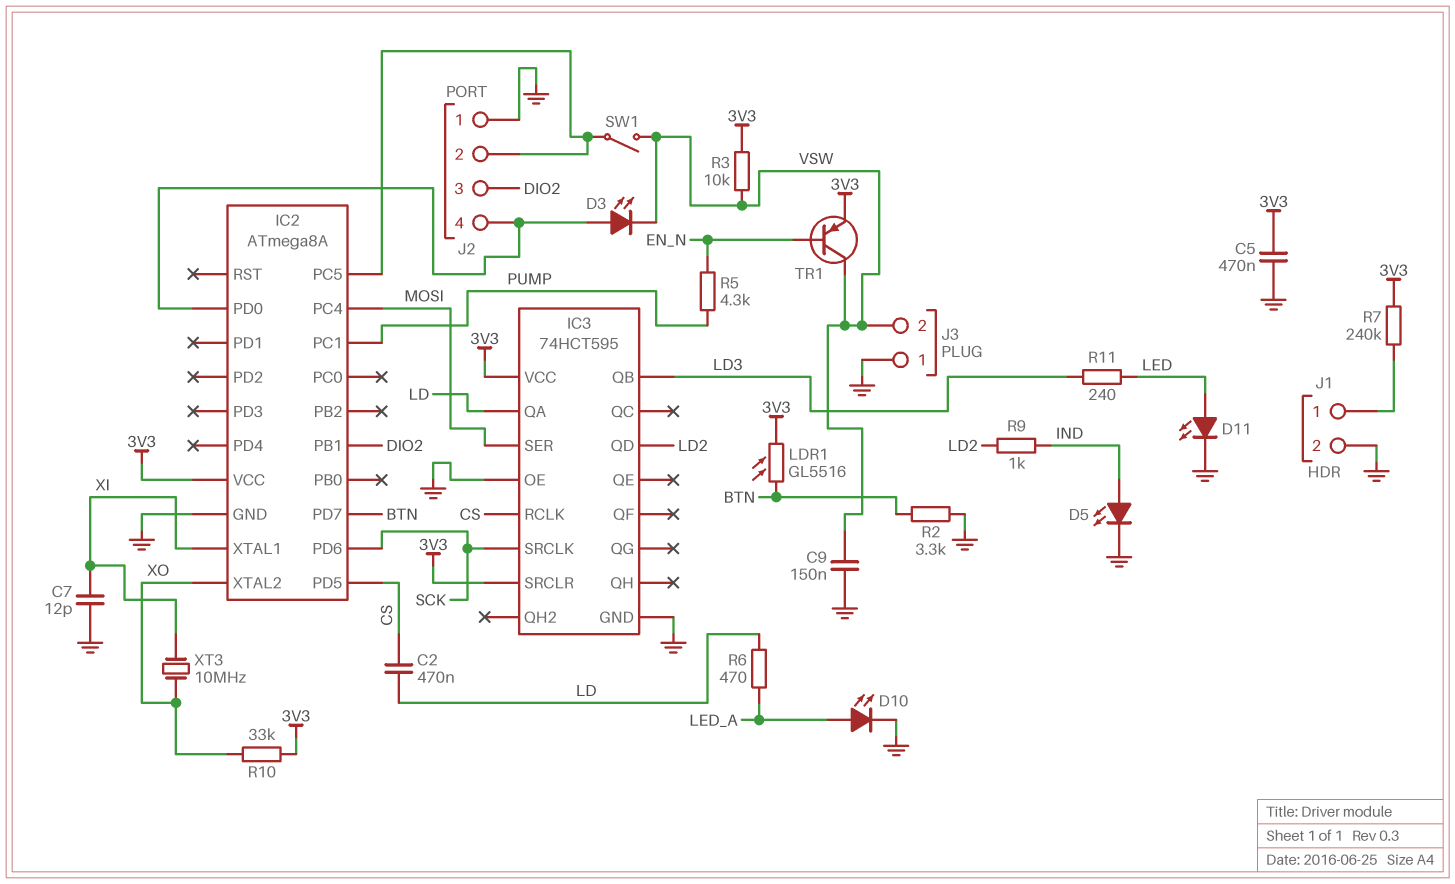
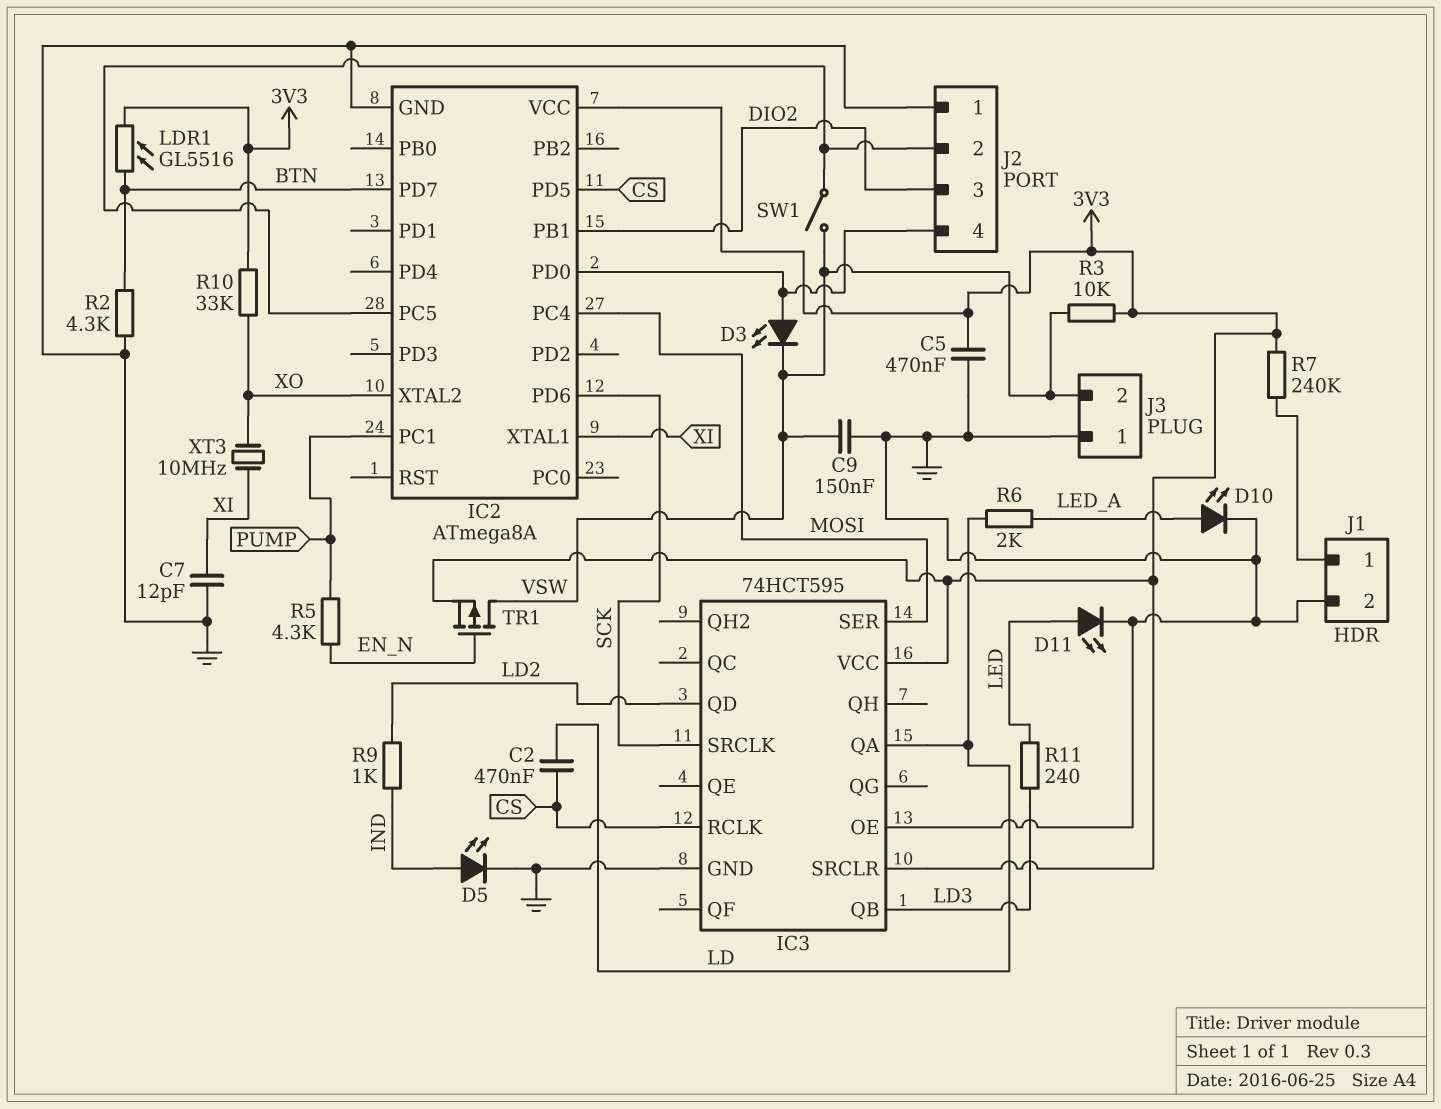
R2: 3.3k (BTN, GND) -> 4.3k (BTN, GND)
R6: 470 (LD, LED_A) -> 2k (LD, LED_A)
TR1: PNP (B EN_N, C VSW, E 3V3) -> PMOS (G EN_N, D VSW, S 3V3)

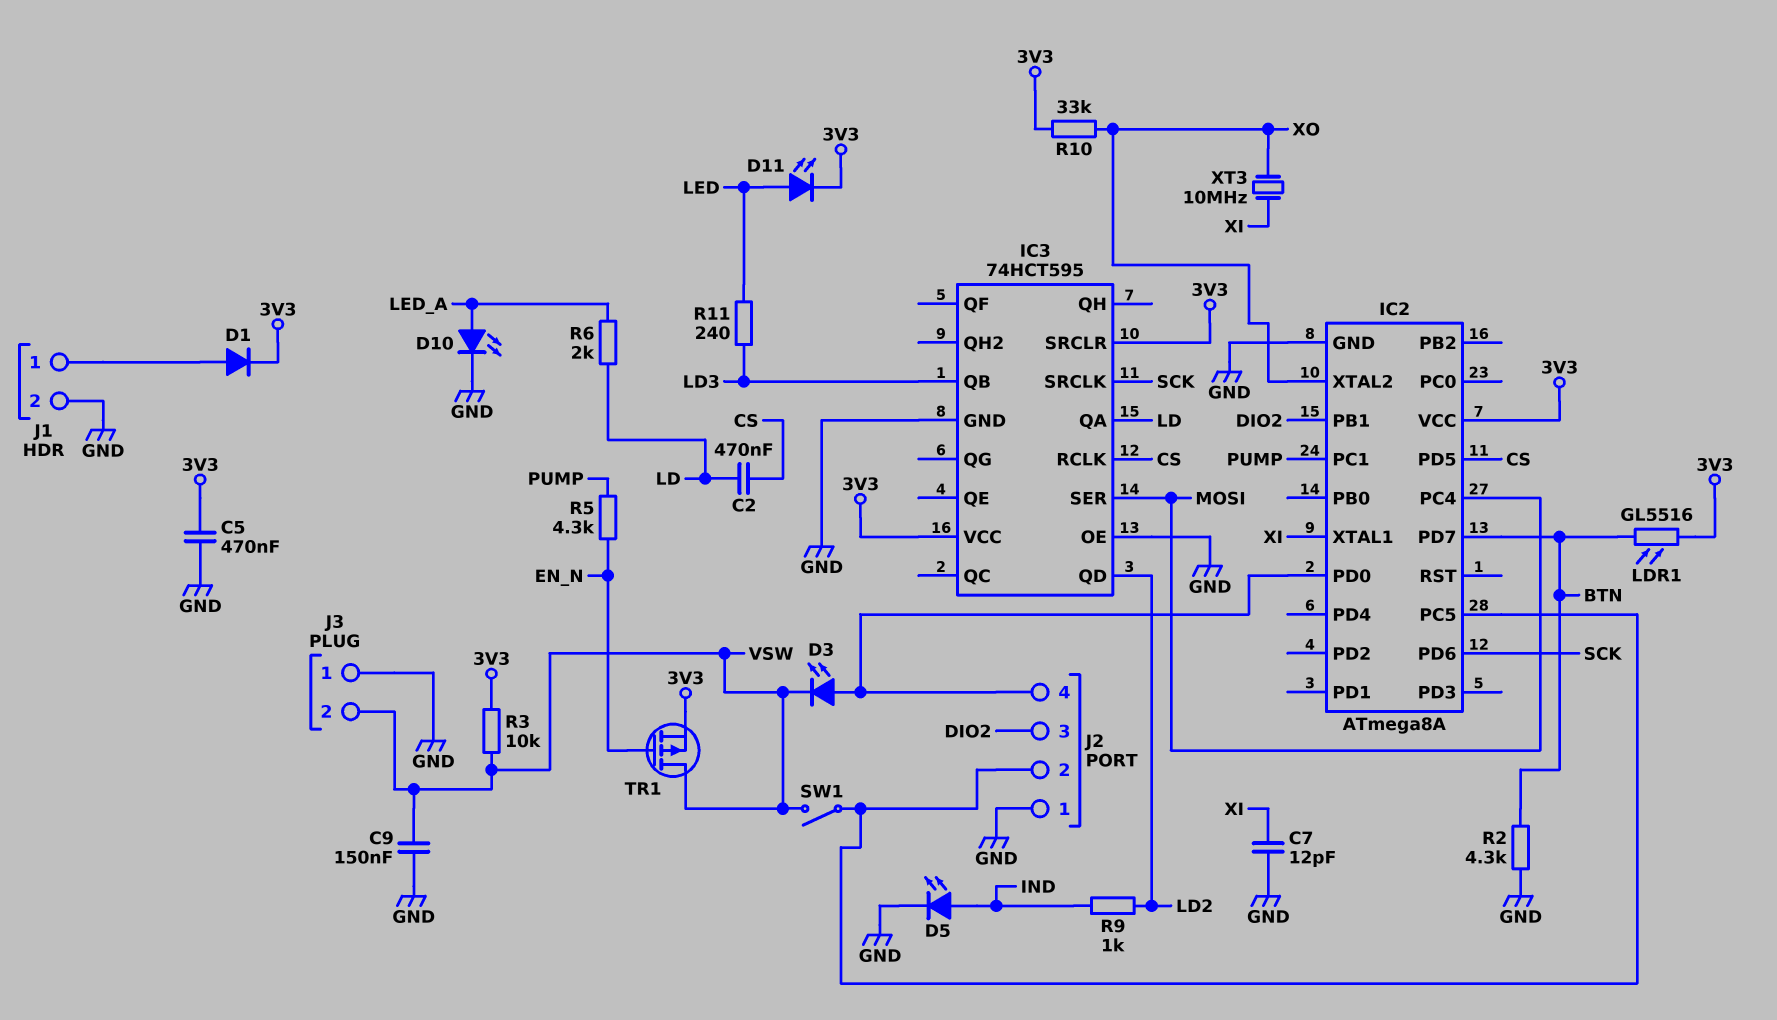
D1: none -> diode (A J1/1, K 3V3)
D11: LED (A LED, K GND) -> LED (A LED, K 3V3)
R7: 240k (3V3, J1/1) -> none

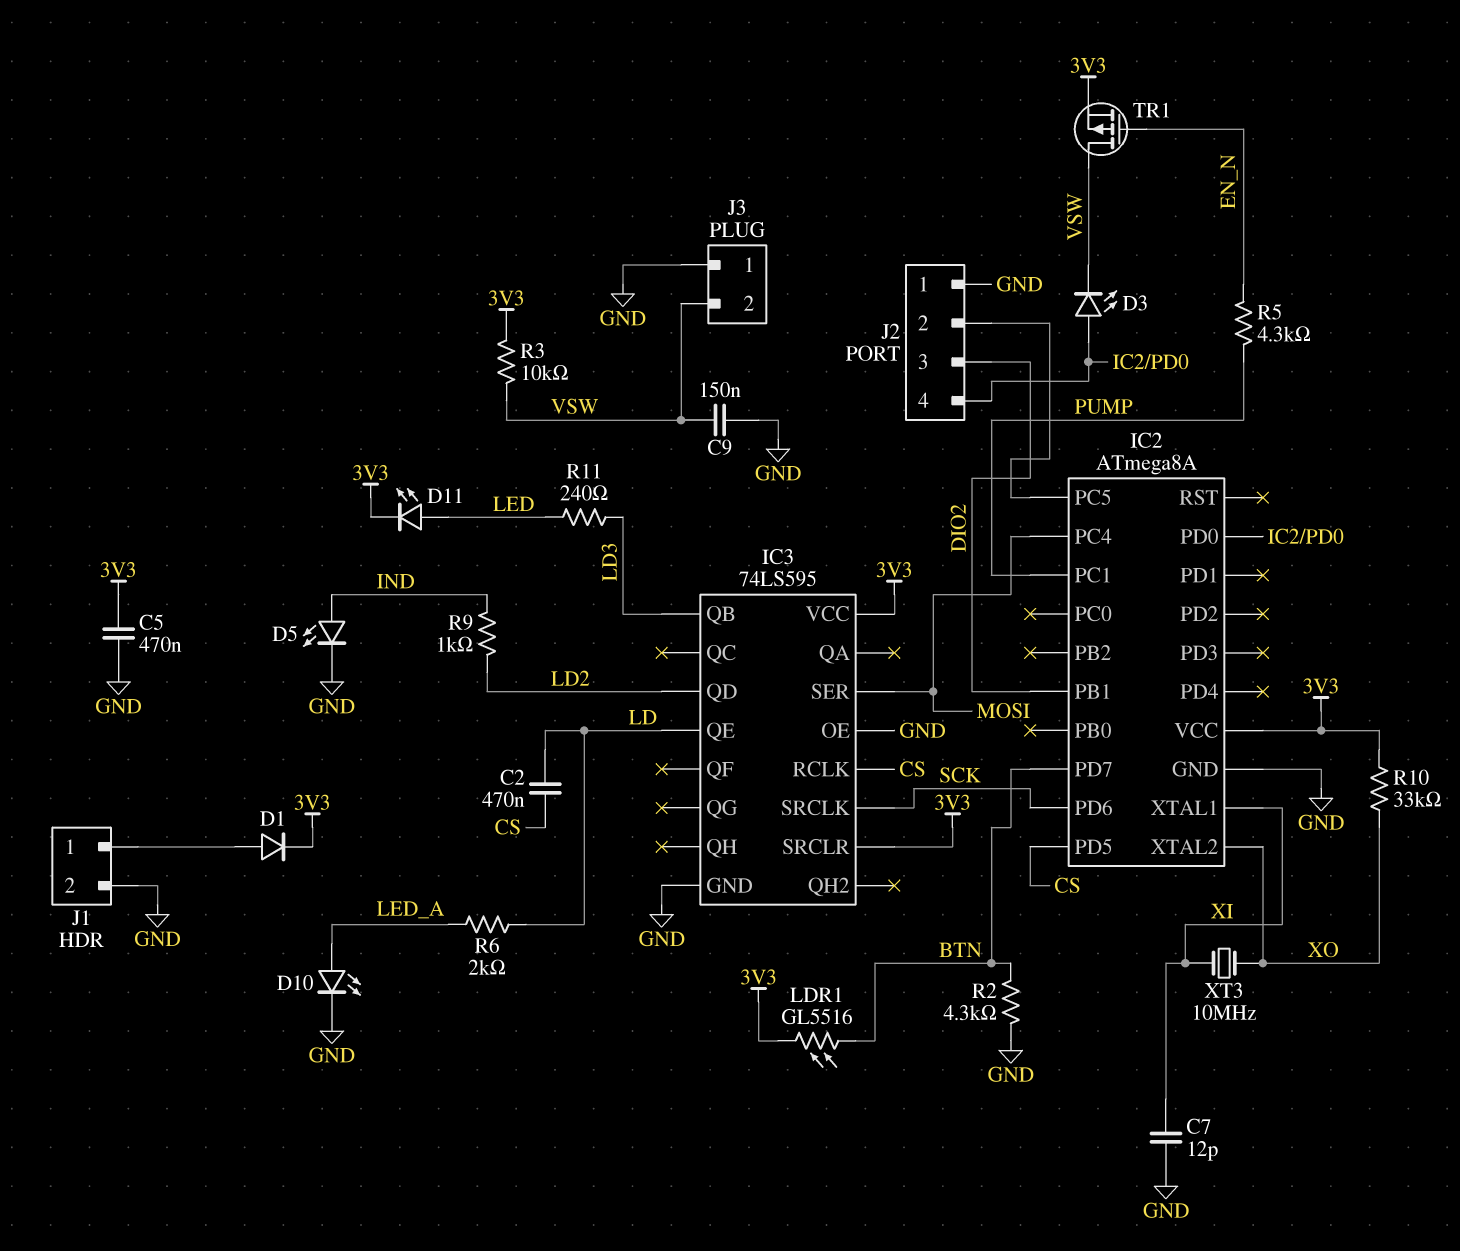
IC3: 74HCT595 -> 74LS595
IC3 pin QA: LD -> none
IC3 pin QE: none -> LD
SW1: switch (IC2/PC5, VSW) -> none

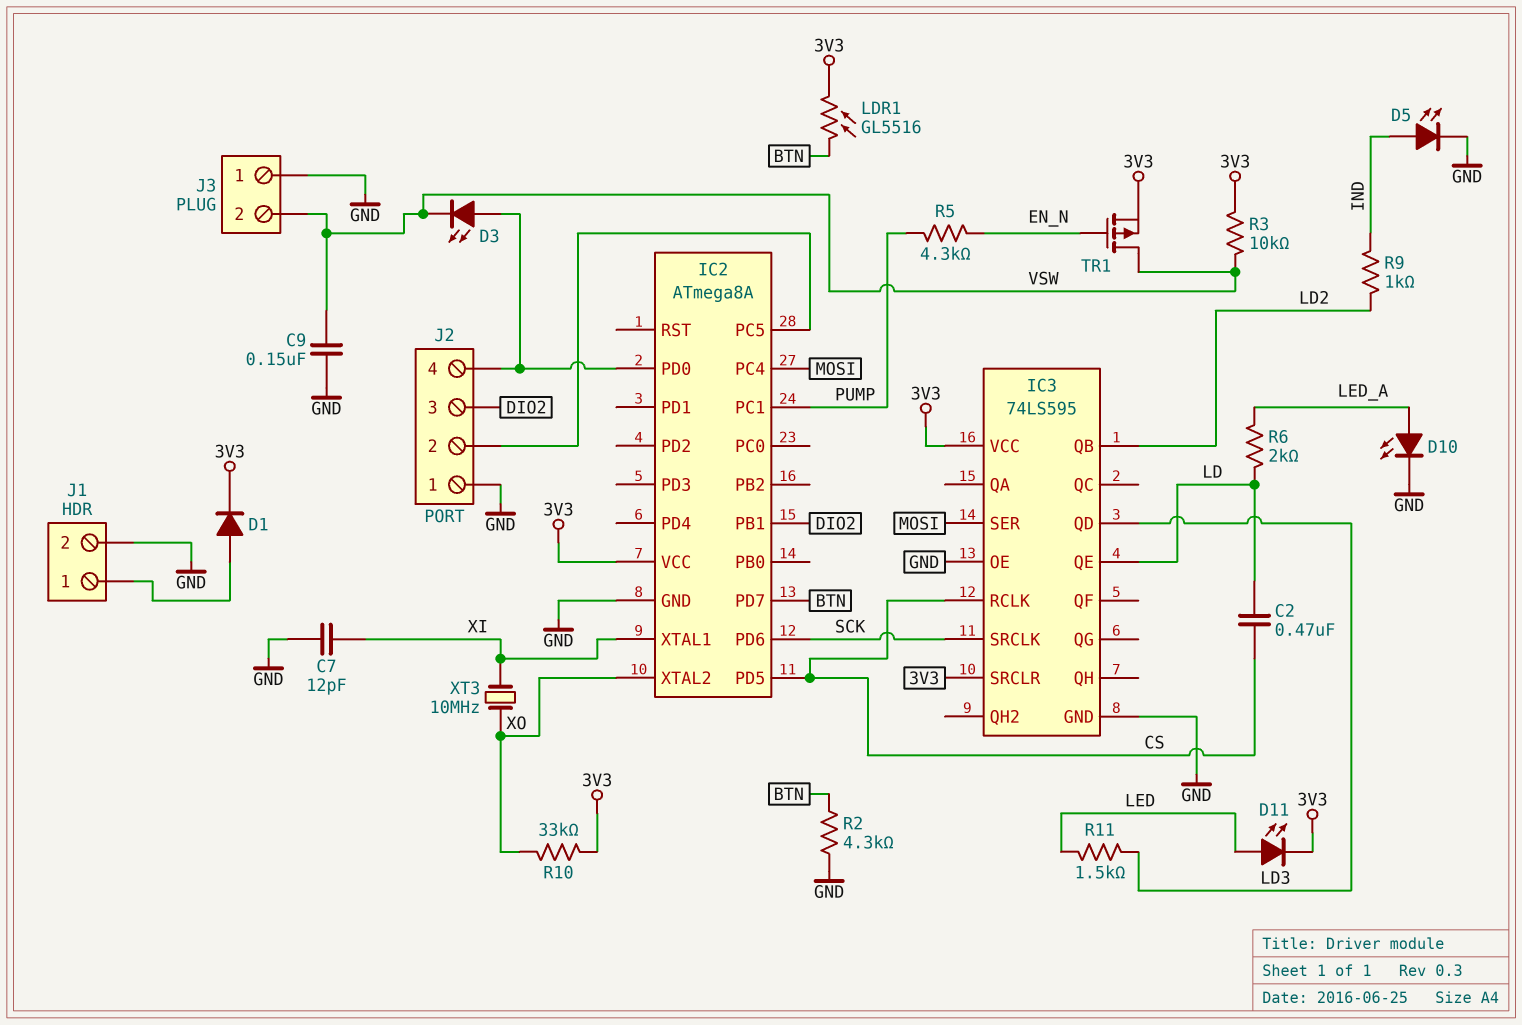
C5: 470nF (3V3, GND) -> none
IC3 pin QB: LD3 -> LD2
IC3 pin QD: LD2 -> LD3
R11: 240 (LD3, LED) -> 1.5k (LD3, LED)

